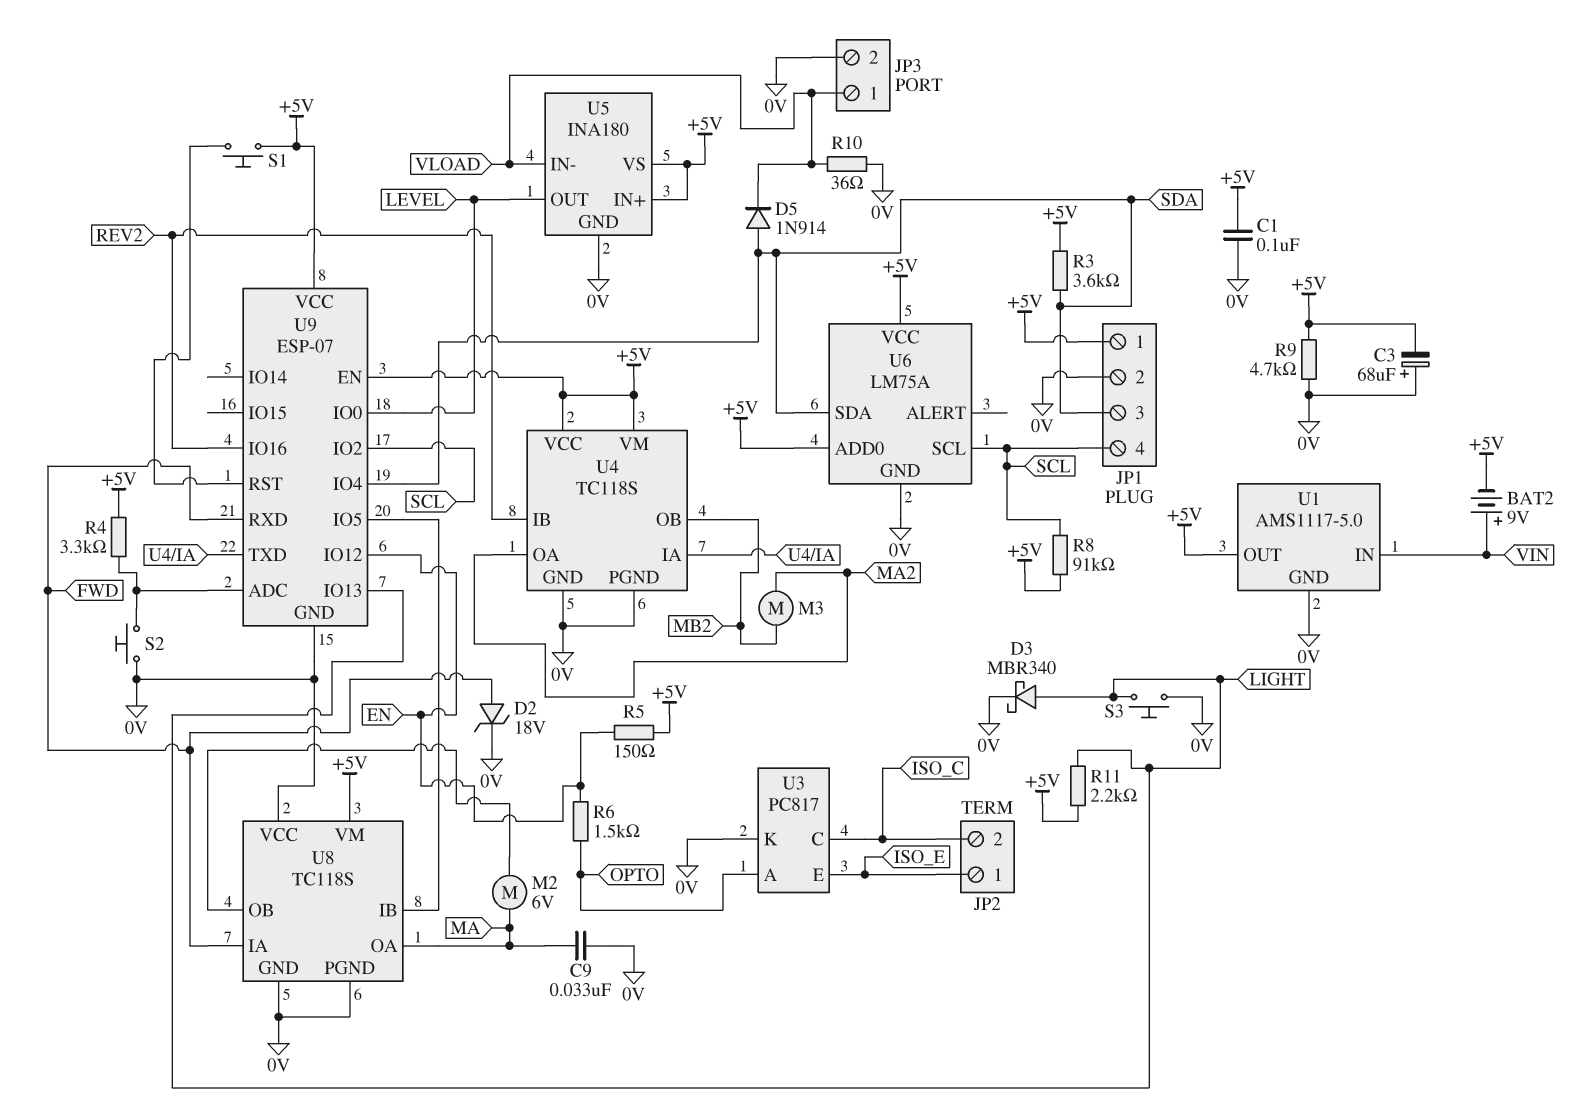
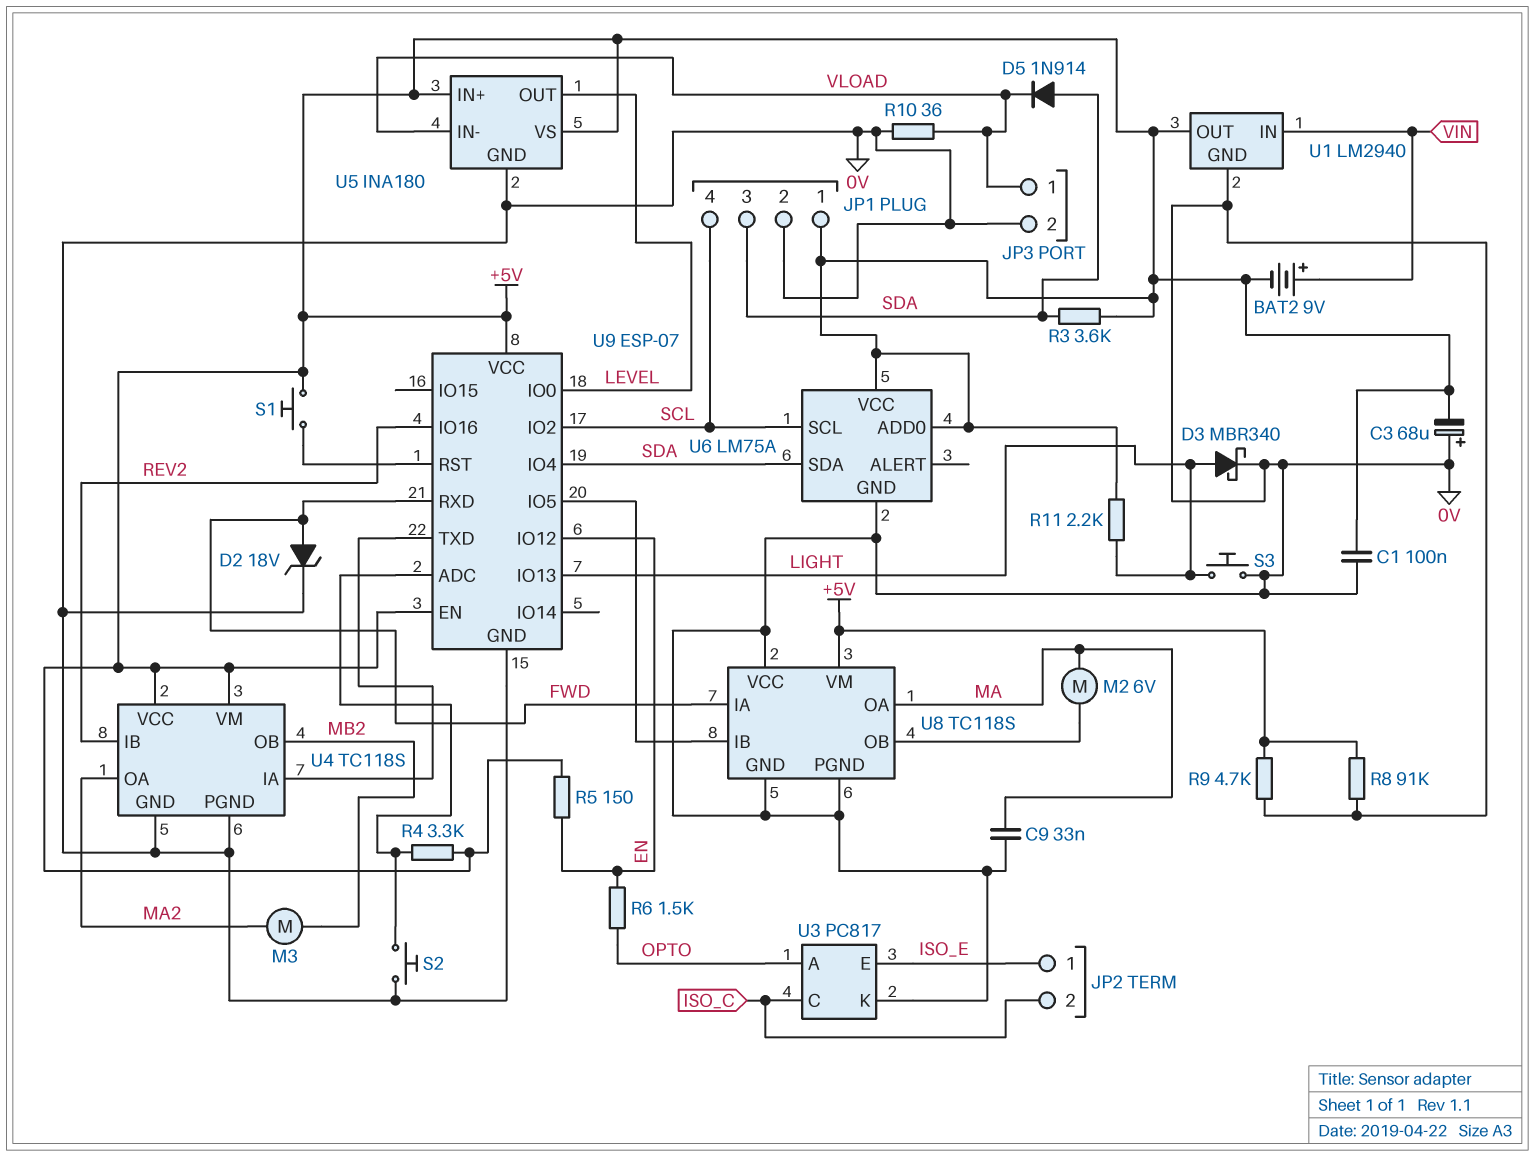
R8: 91k (+5V, SCL) -> 91k (+5V, 0V)
U1: AMS1117-5.0 -> LM2940

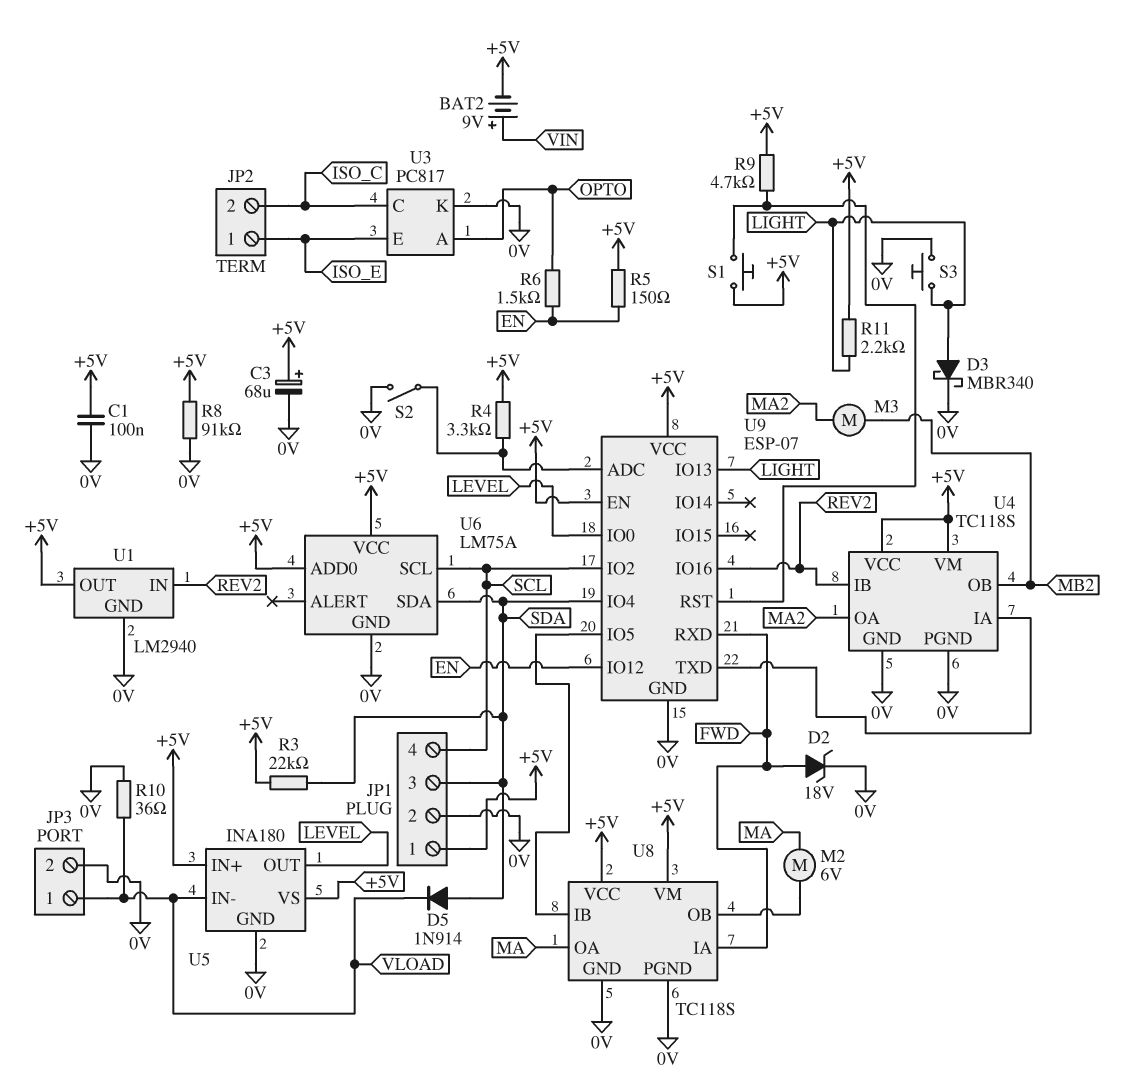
C3: 68uF (plus 0V, minus +5V) -> 68uF (plus +5V, minus 0V)
C9: 33nF (0V, MA) -> none
R3: 3.6k (+5V, SDA) -> 22k (+5V, SDA)
R9: 4.7k (+5V, 0V) -> 4.7k (+5V, U9/RST)
S2: button (0V, U9/ADC) -> switch (0V, U9/ADC)
U1 pin IN: VIN -> REV2
U8 pin VCC: 0V -> +5V

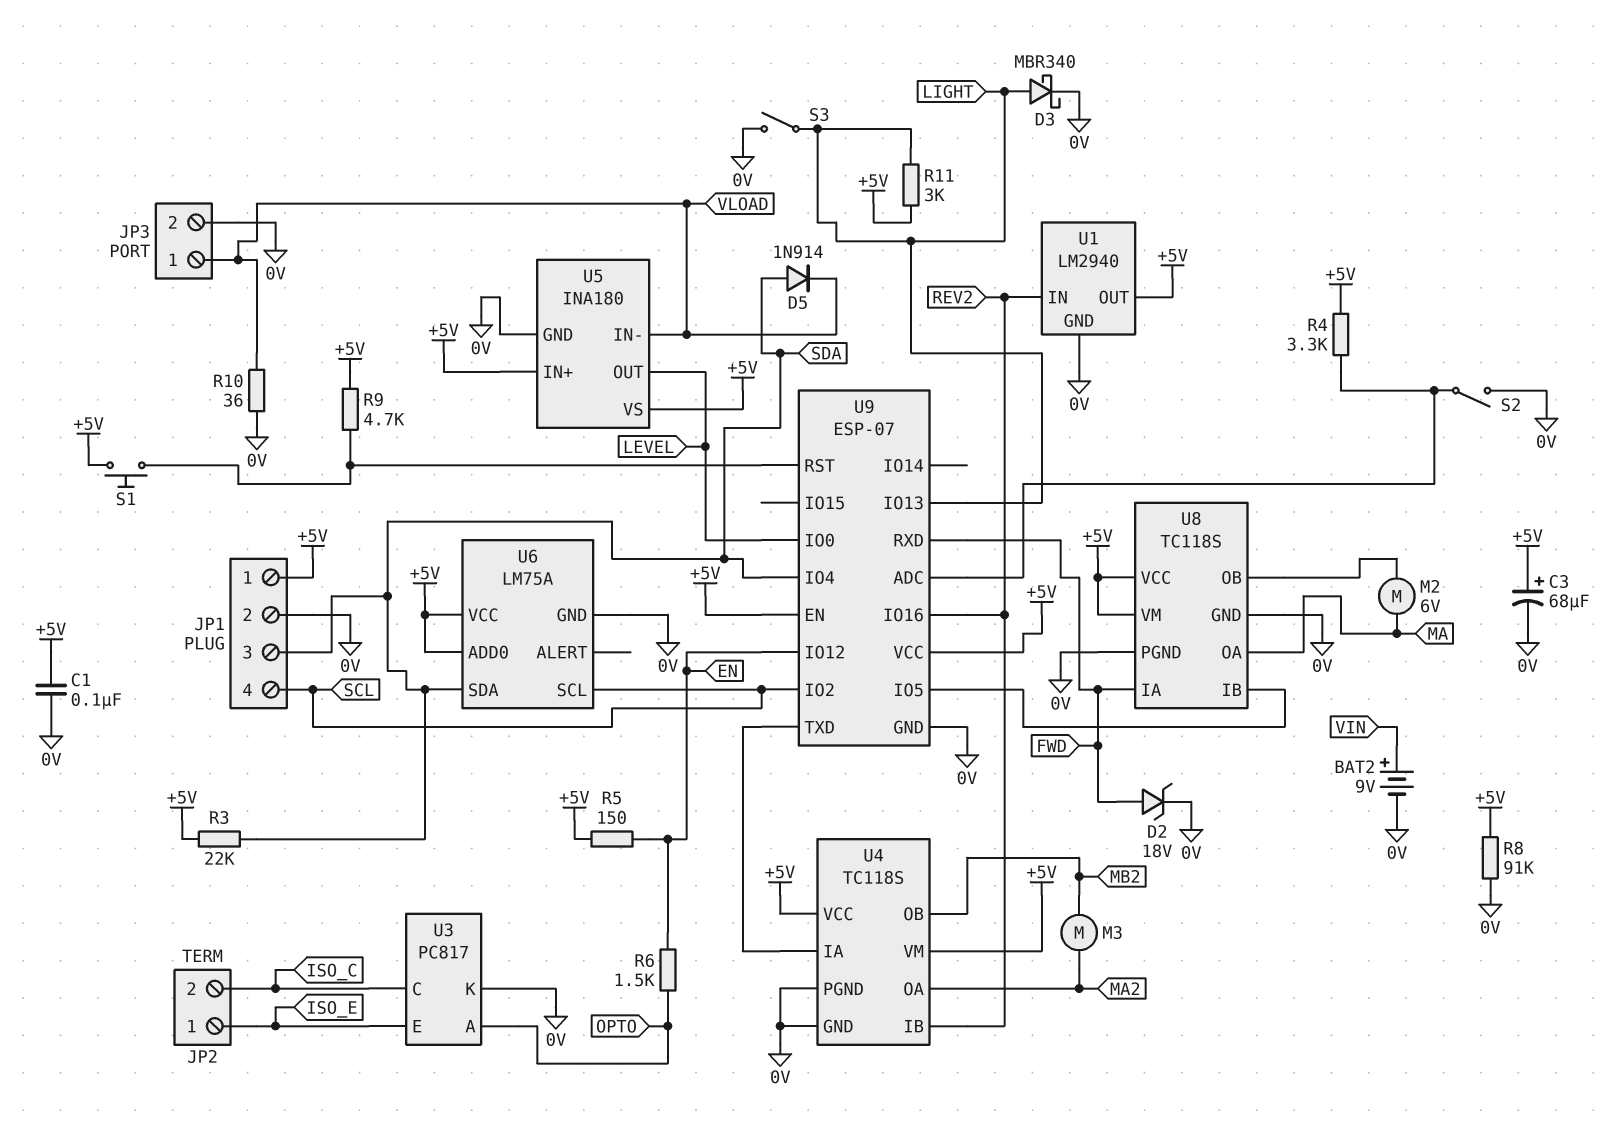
BAT2: 9V (plus VIN, minus +5V) -> 9V (plus VIN, minus 0V)
R11: 2.2k (+5V, LIGHT) -> 3k (+5V, LIGHT)
S3: button (0V, LIGHT) -> switch (0V, LIGHT)

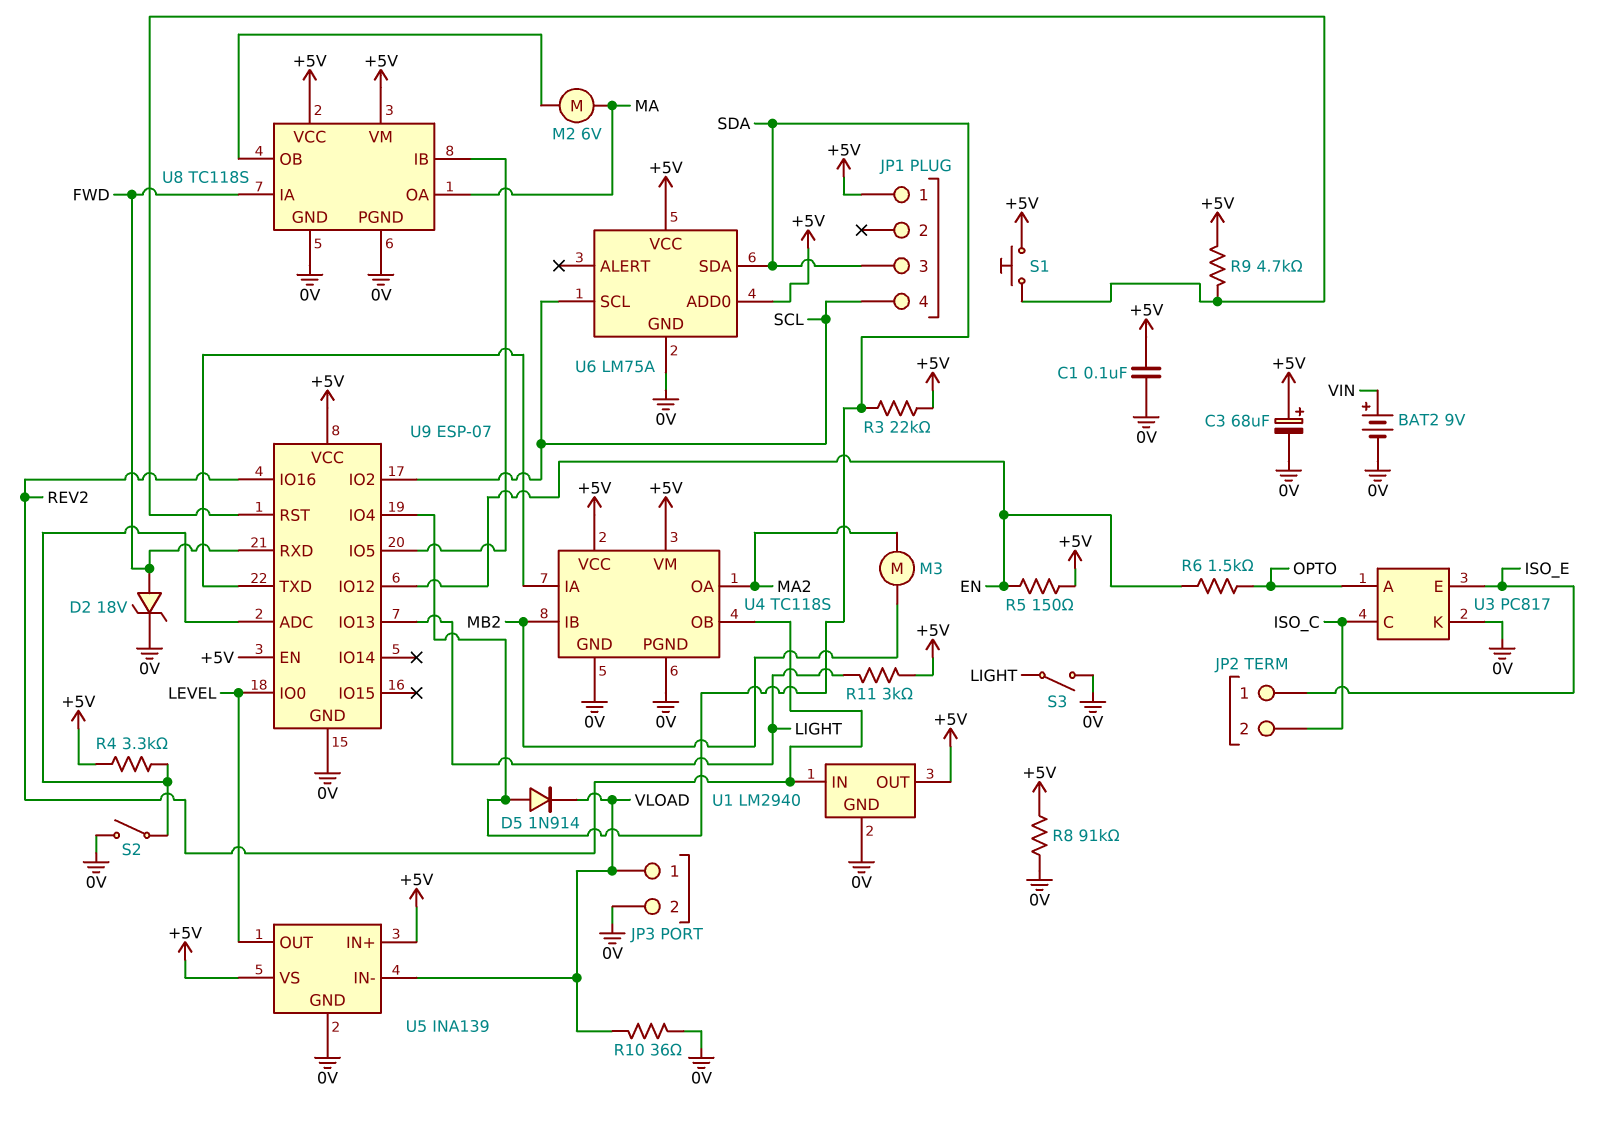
D3: schottky MBR340 (A LIGHT, K 0V) -> none
JP1 pin 2: 0V -> none
U4 pin IB: REV2 -> MB2
U4 pin OB: MB2 -> REV2
U5: INA180 -> INA139

